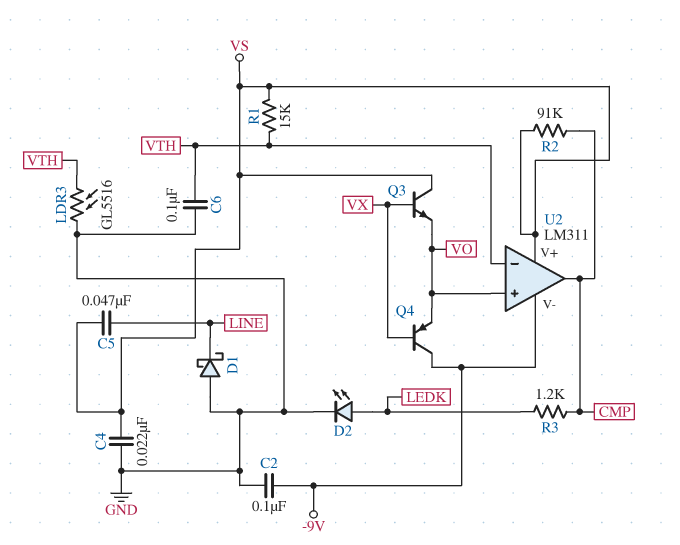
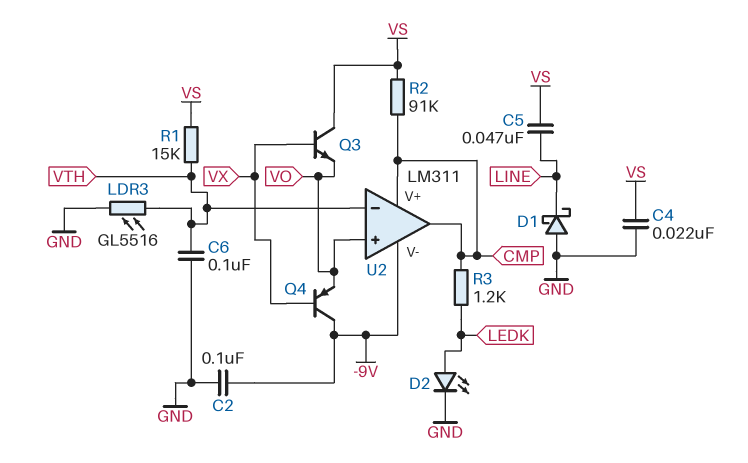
U2 pin V+: VS -> CMP

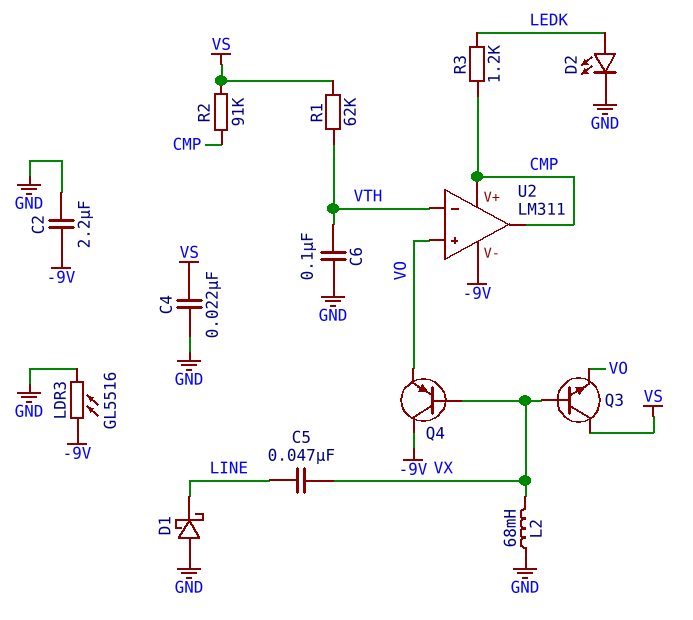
C2: 100nF (-9V, GND) -> 2.2uF (-9V, GND)
C5: 47nF (LINE, VS) -> 47nF (LINE, VX)
L2: none -> 68mH (GND, VX)
LDR3: GL5516 (GND, VTH) -> GL5516 (-9V, GND)
R1: 15k (VS, VTH) -> 62k (VS, VTH)

